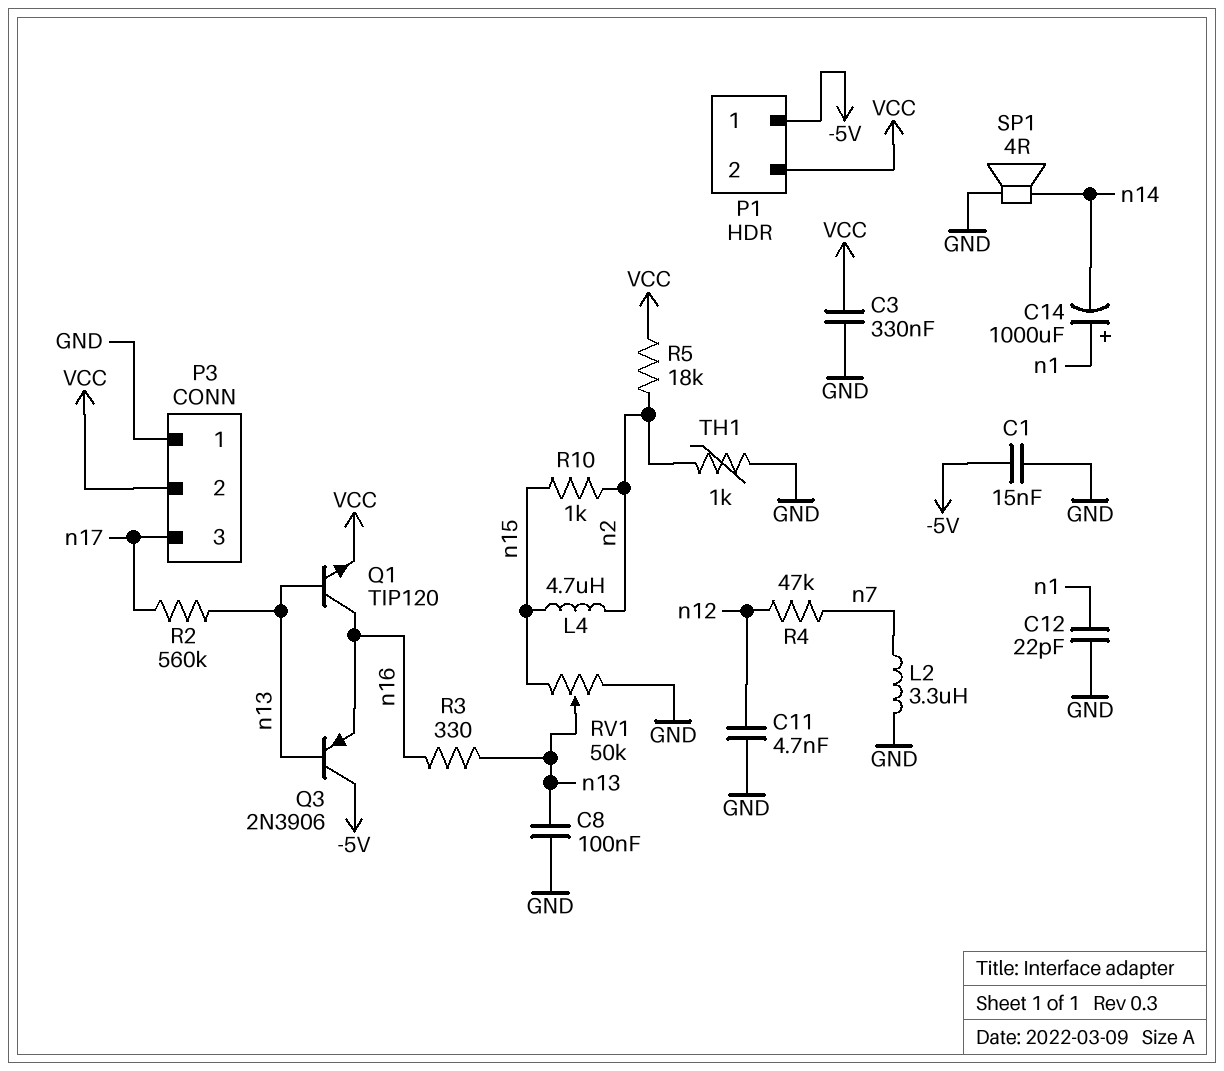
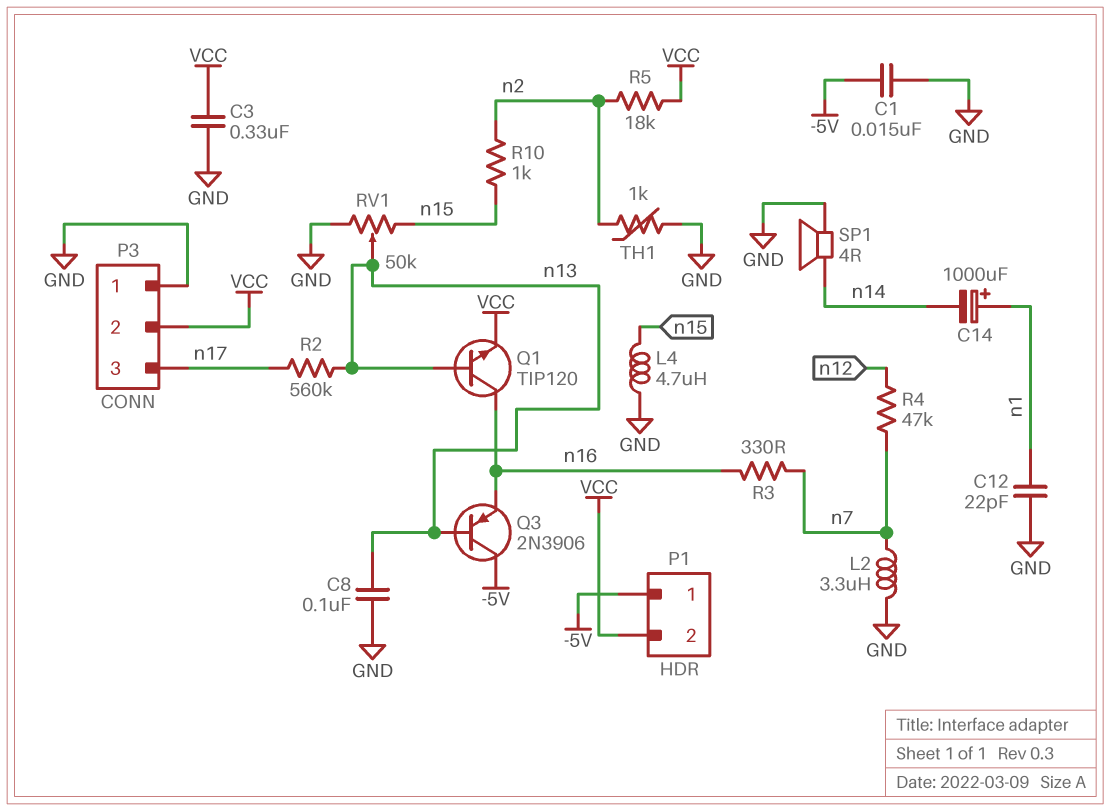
C11: 4.7nF (GND, n12) -> none
L4: 4.7uH (n2, n15) -> 4.7uH (GND, n15)
R3: 330 (n13, n16) -> 330 (n7, n16)

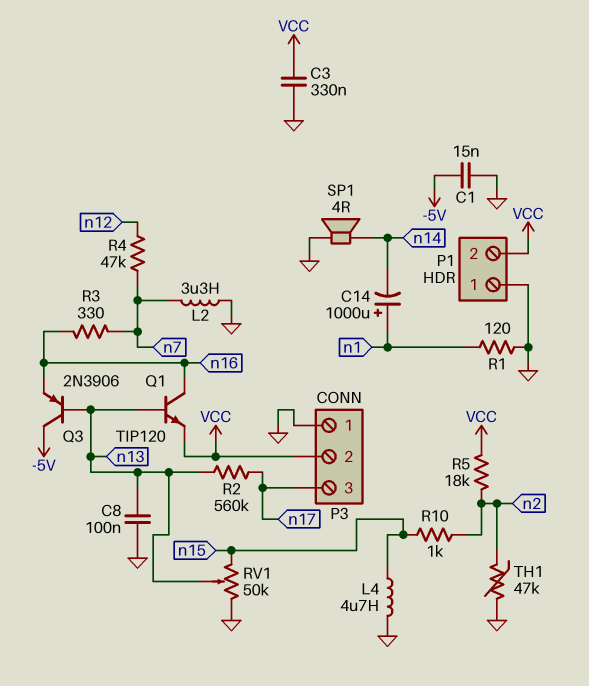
C12: 22pF (GND, n1) -> none
P1 pin 1: -5V -> GND
R1: none -> 120 (GND, n1)
TH1: 1k (GND, n2) -> 47k (GND, n2)

